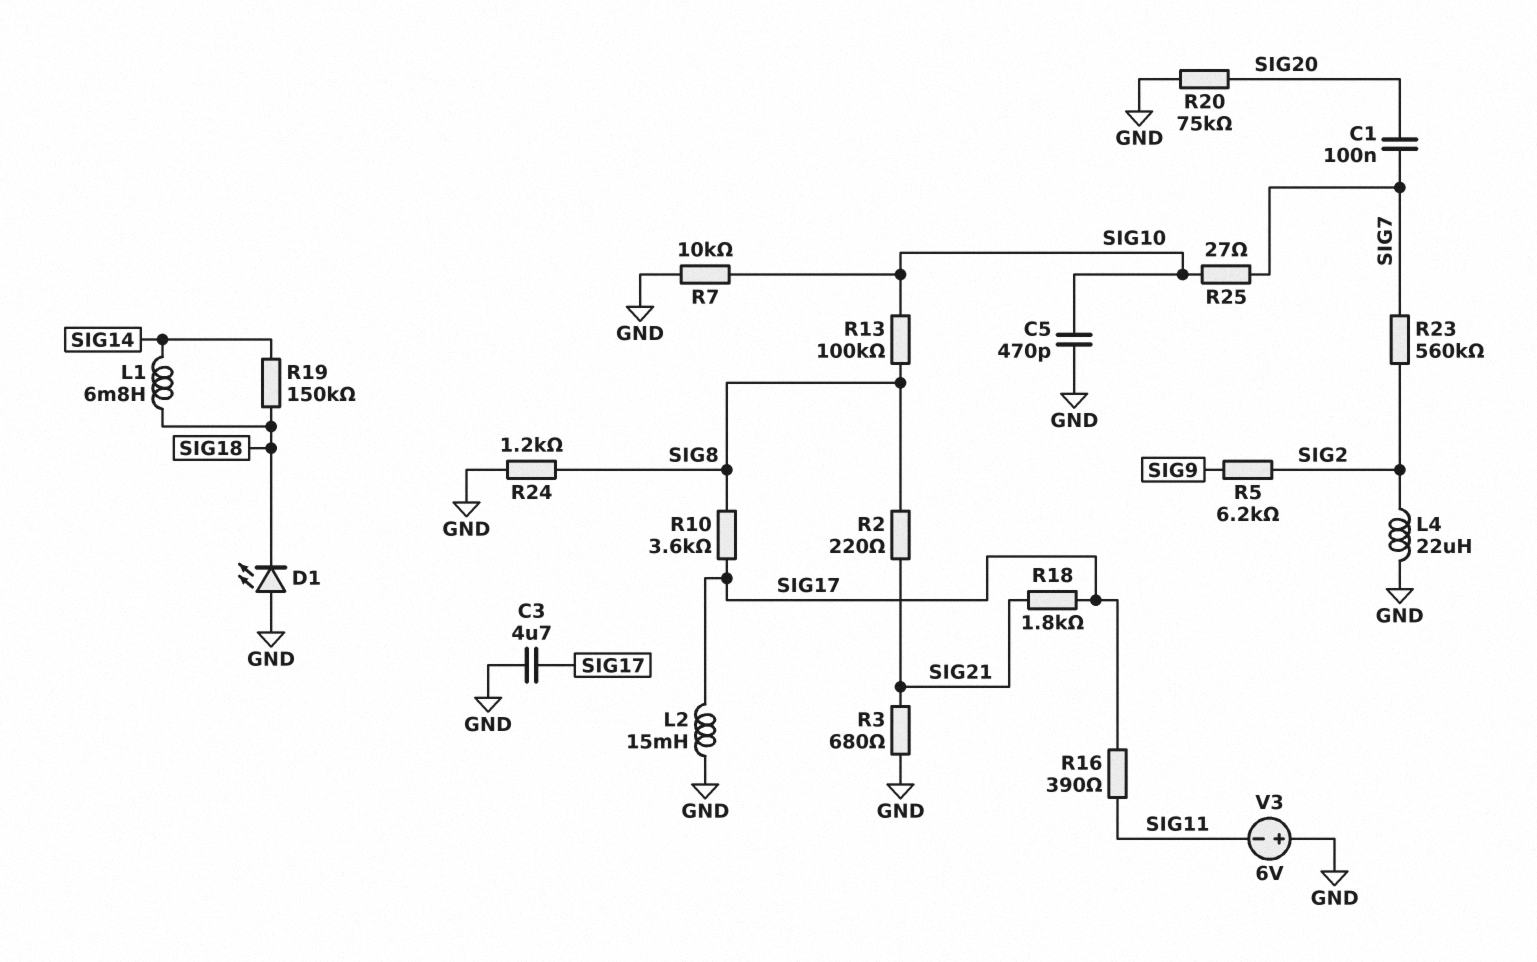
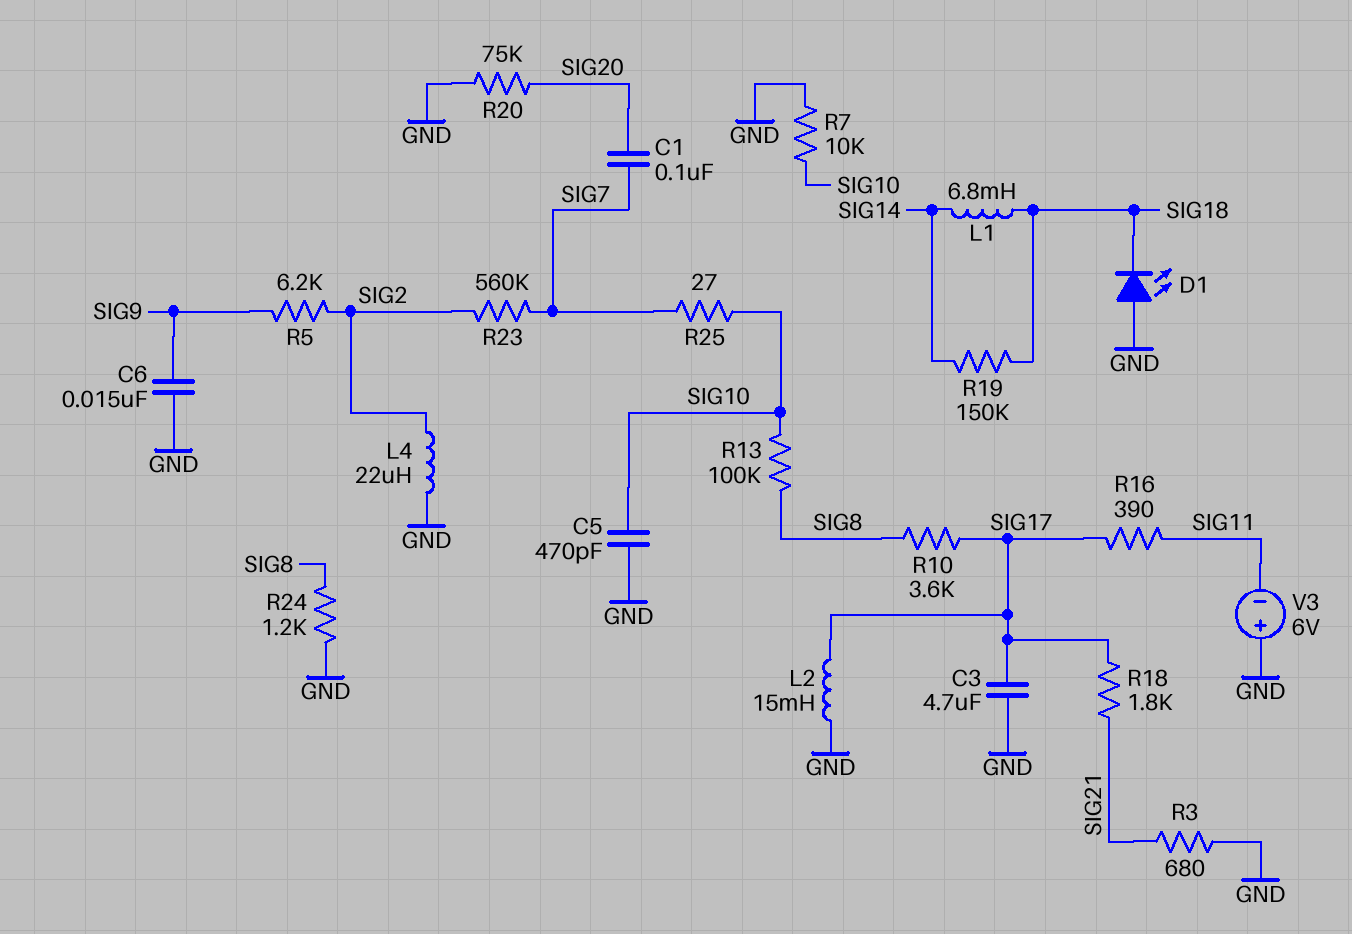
C6: none -> 15nF (GND, SIG9)
R2: 220 (SIG8, SIG21) -> none

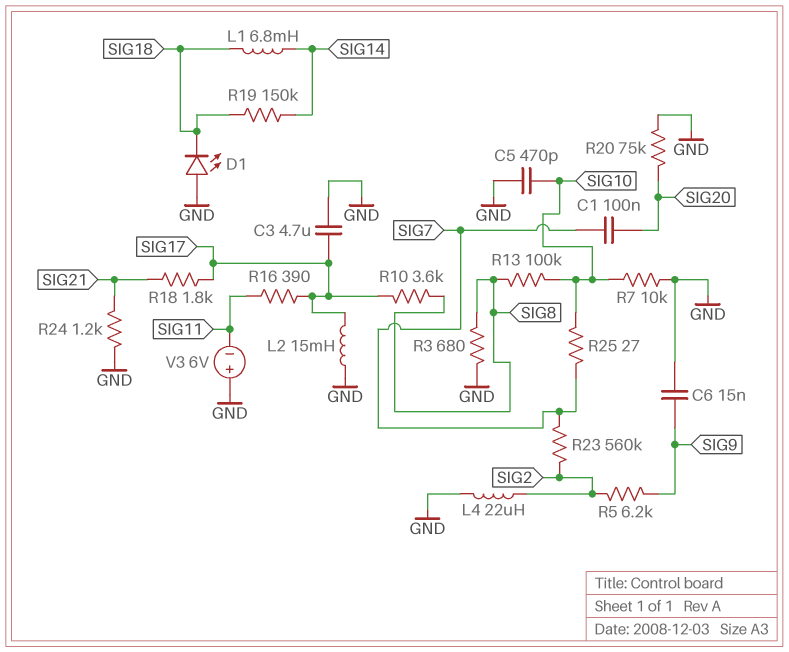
R3: 680 (GND, SIG21) -> 680 (GND, SIG8)
R24: 1.2k (GND, SIG8) -> 1.2k (GND, SIG21)

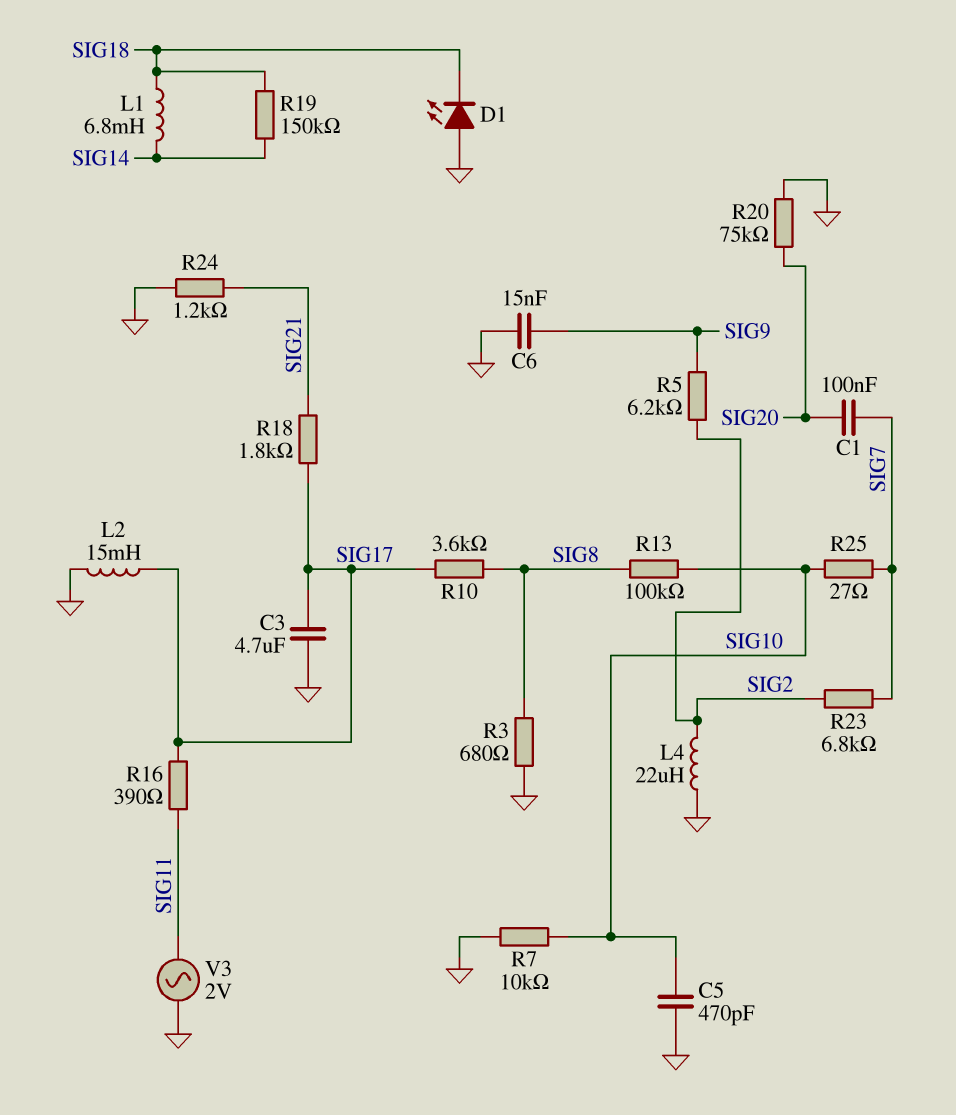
R23: 560k (SIG2, SIG7) -> 6.8k (SIG2, SIG7)
V3: 6V (plus GND, minus SIG11) -> AC 2V (GND, SIG11)

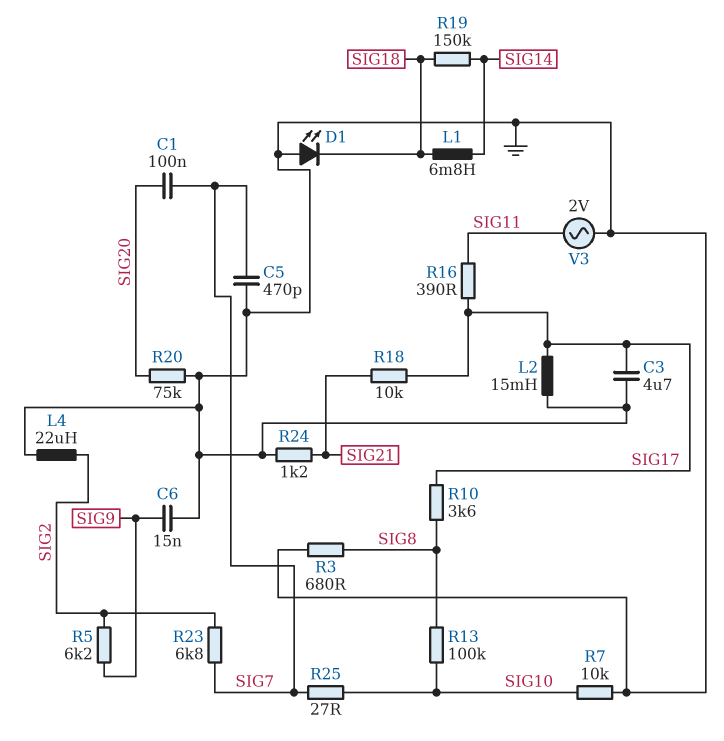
C5: 470pF (GND, SIG10) -> 470pF (GND, SIG7)
R18: 1.8k (SIG17, SIG21) -> 10k (SIG17, SIG21)

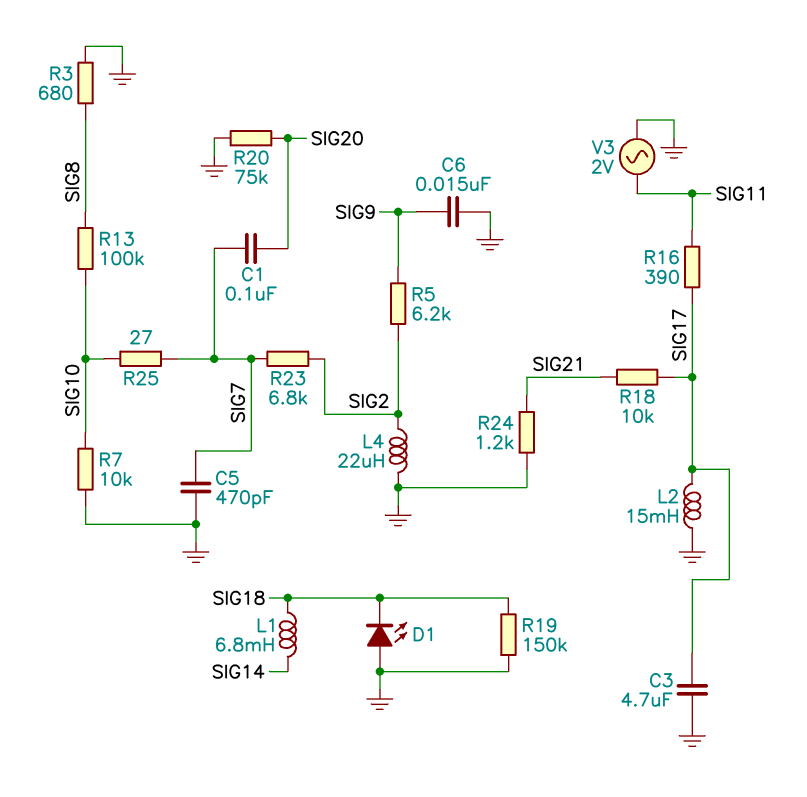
R10: 3.6k (SIG8, SIG17) -> none
R19: 150k (SIG14, SIG18) -> 150k (GND, SIG18)

